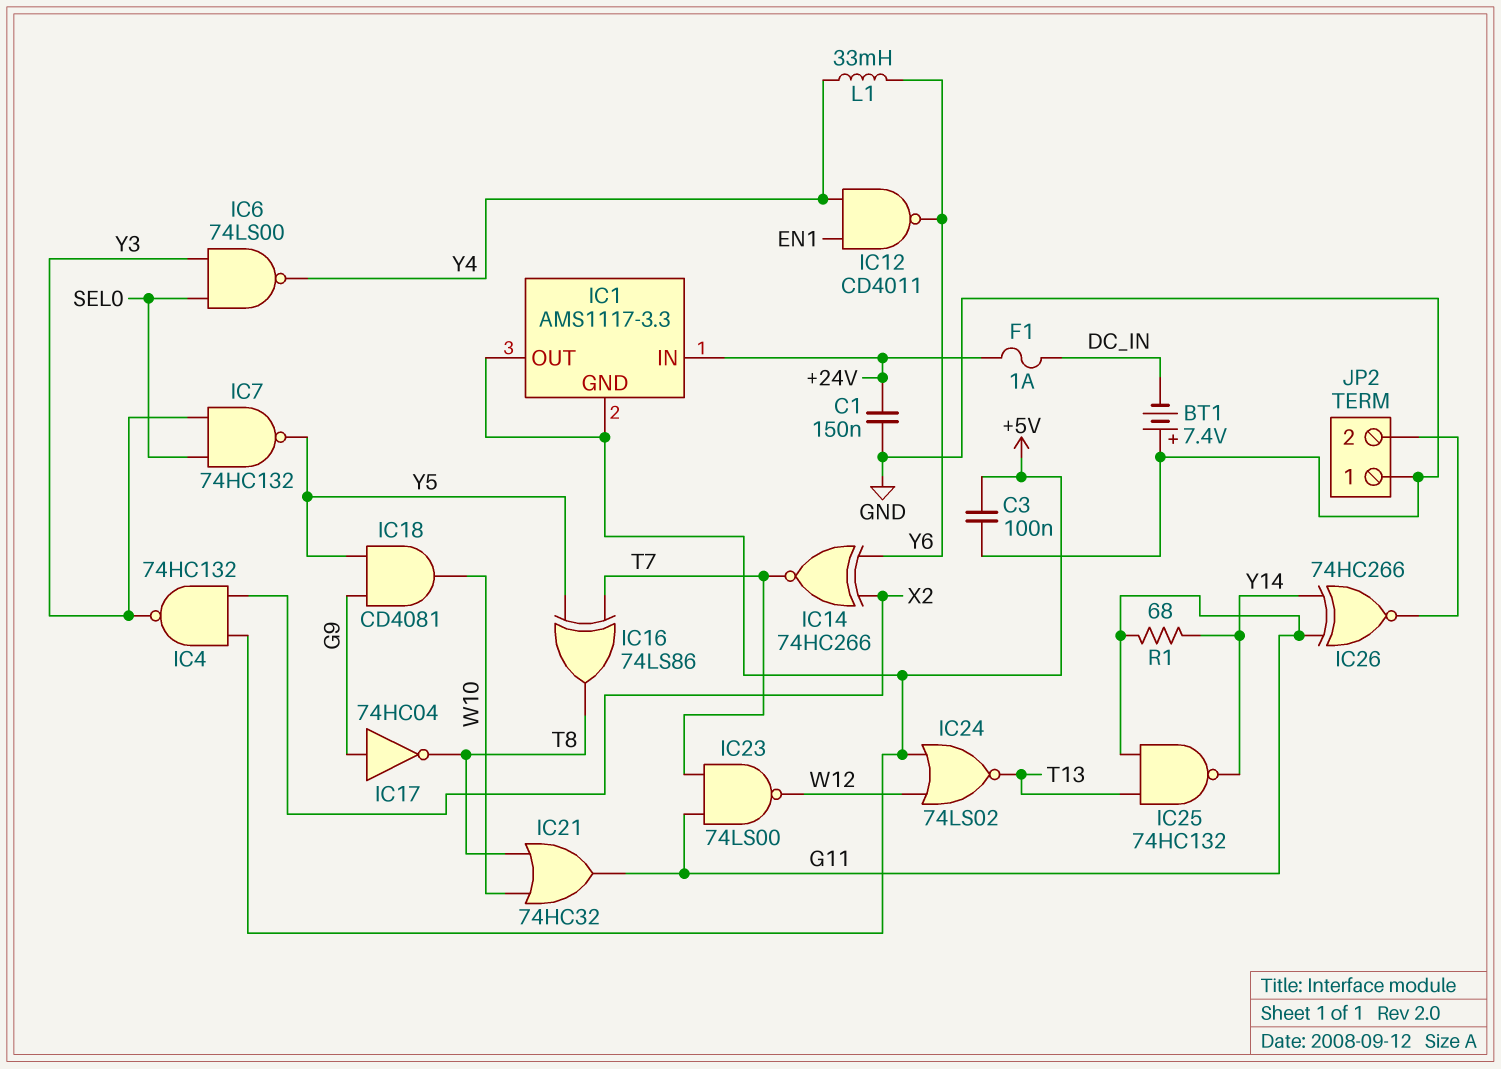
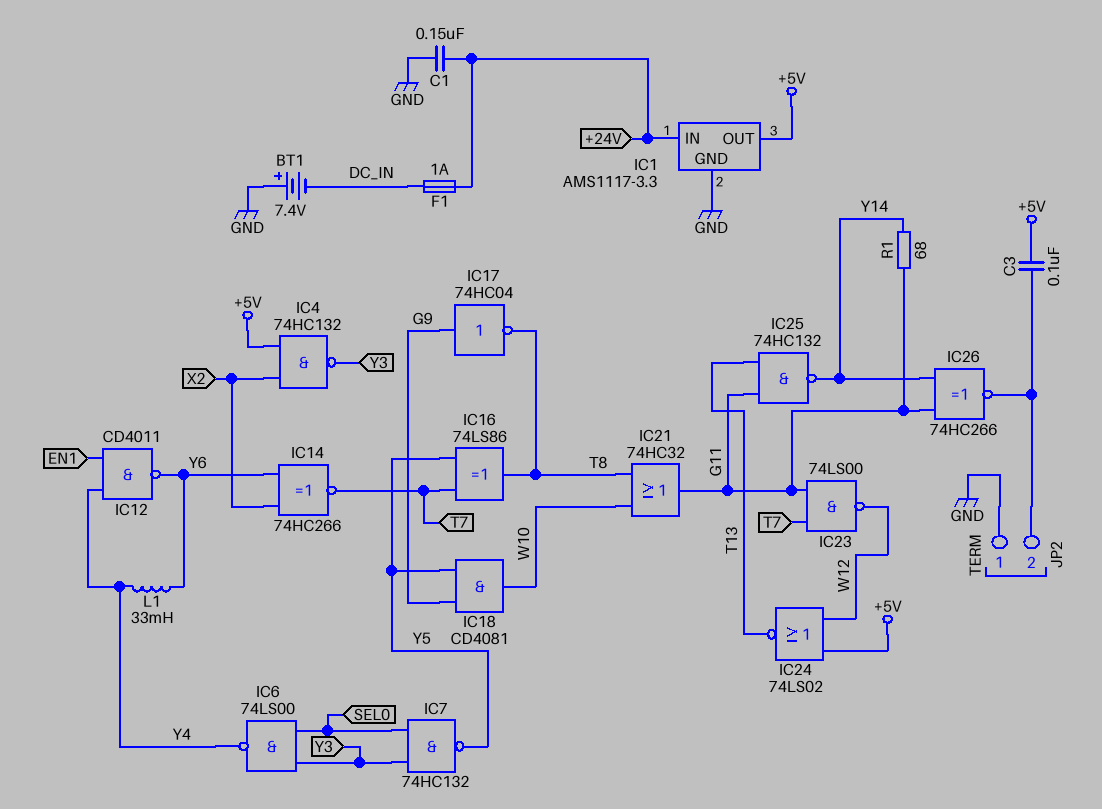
C3: 100nF (+5V, GND) -> 100nF (+5V, JP2/2)
IC1 pin GND: +5V -> GND

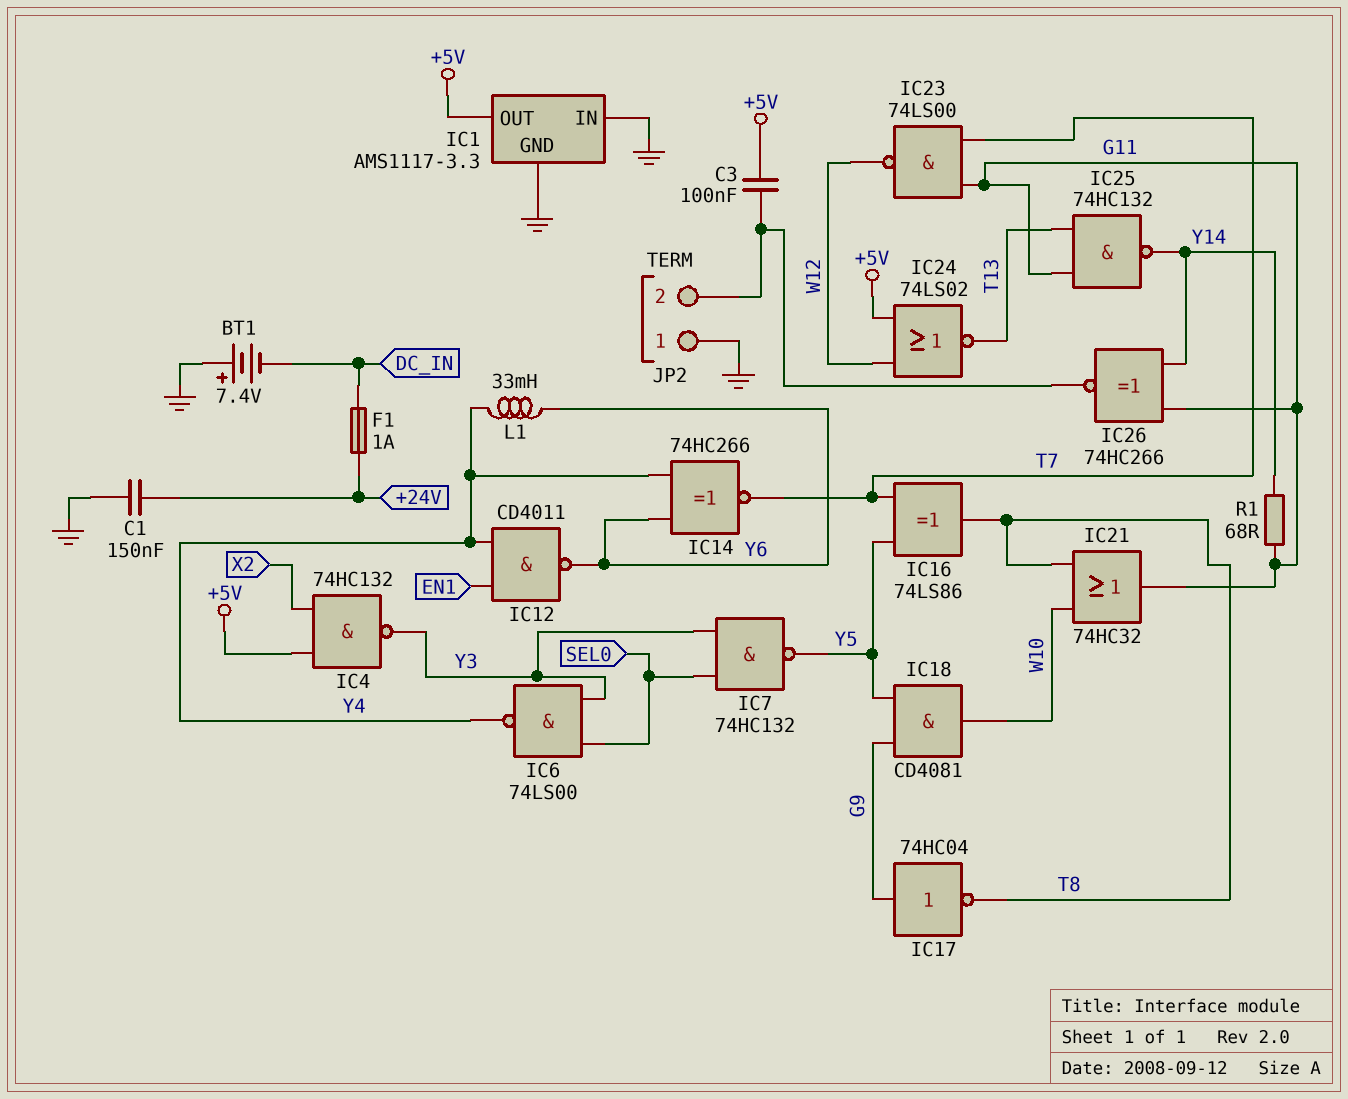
IC1 pin IN: +24V -> GND
IC14: XNOR 74HC266 (in X2, in Y6, out T7) -> XNOR 74HC266 (in Y4, in Y6, out T7)

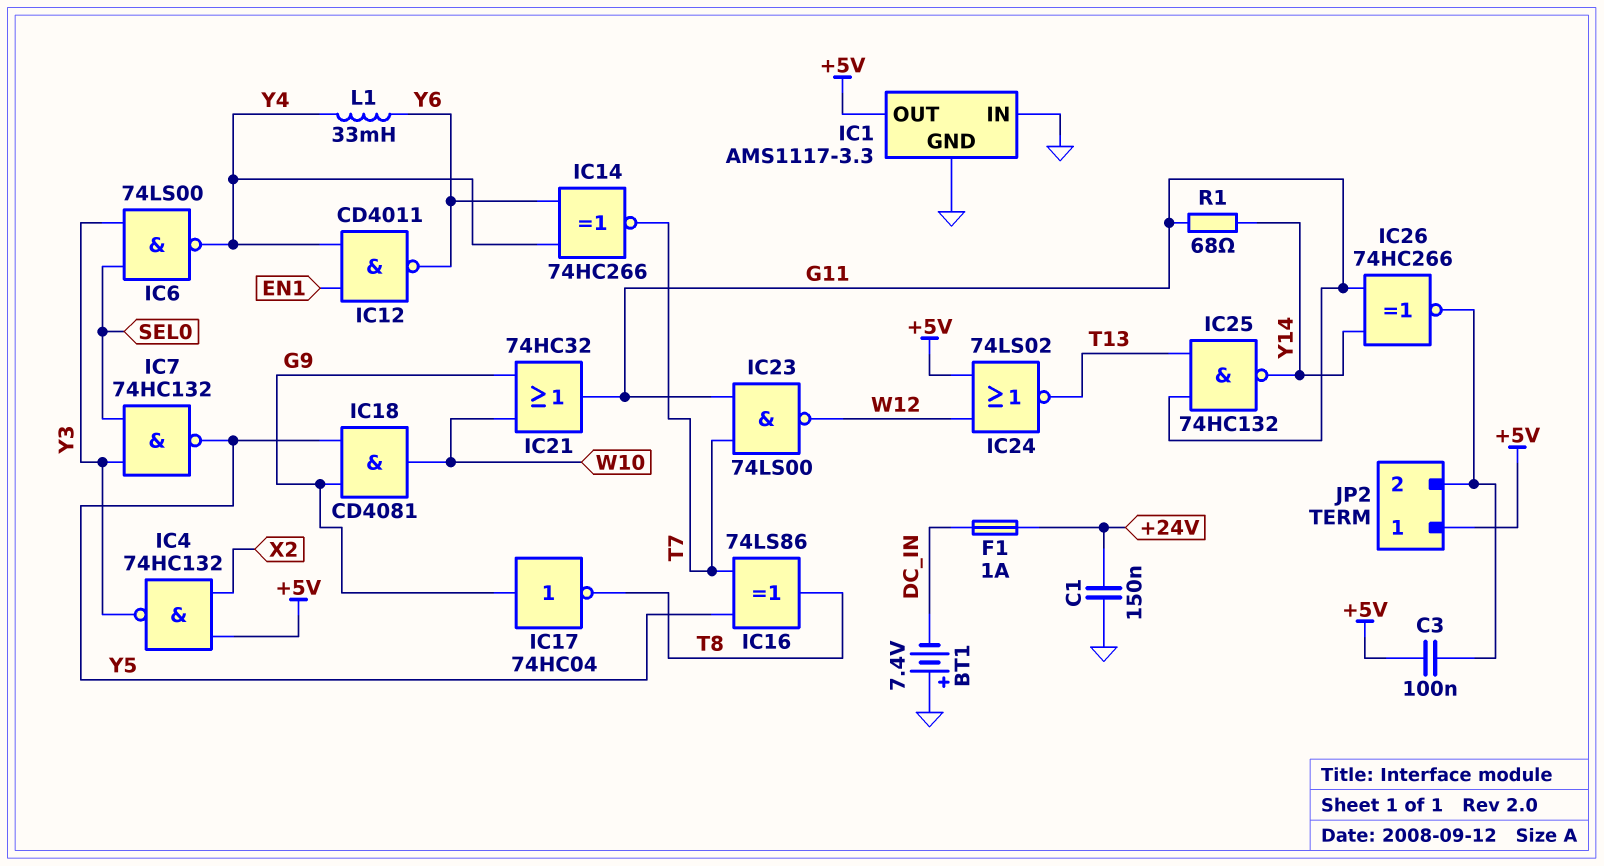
IC21: OR 74HC32 (in T8, in W10, out G11) -> OR 74HC32 (in G9, in W10, out G11)
JP2 pin 1: GND -> +5V

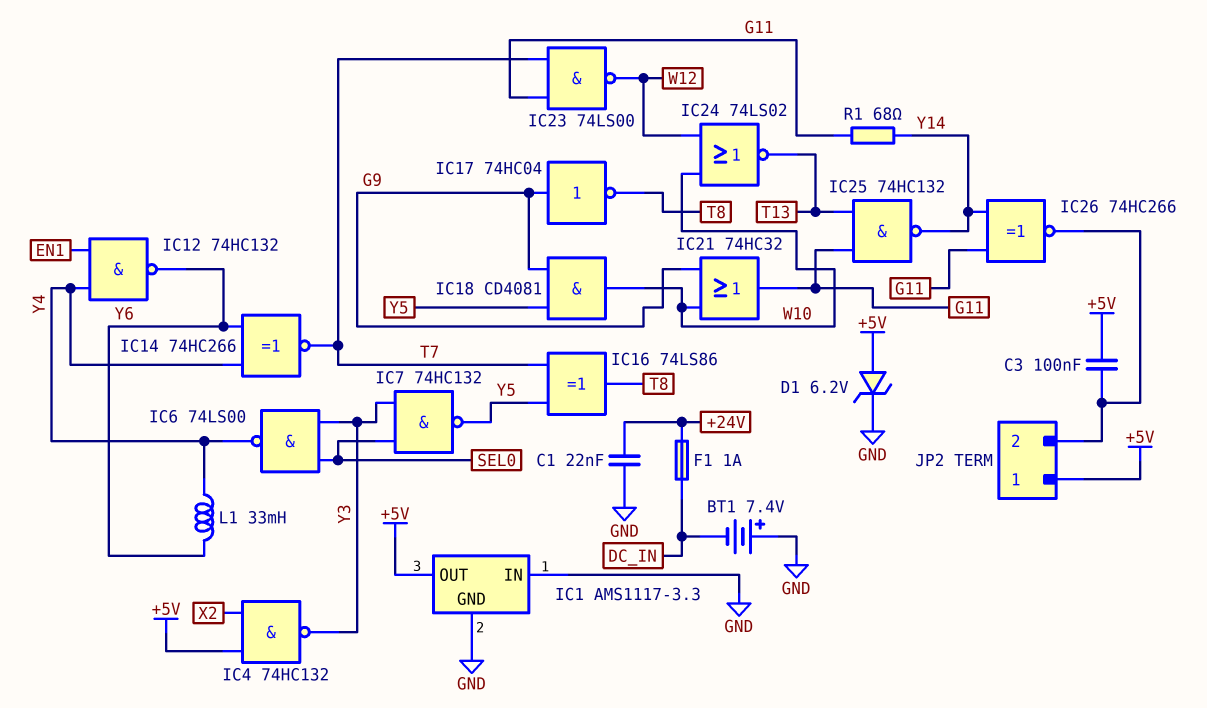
C1: 150nF (+24V, GND) -> 22nF (+24V, GND)
D1: none -> zener 6.2V (A +5V, K GND)
IC12: NAND CD4011 (in EN1, in Y4, out Y6) -> NAND 74HC132 (in EN1, in Y4, out Y6)
IC24: NOR 74LS02 (in +5V, in W12, out T13) -> NOR 74LS02 (in W10, in W12, out T13)

